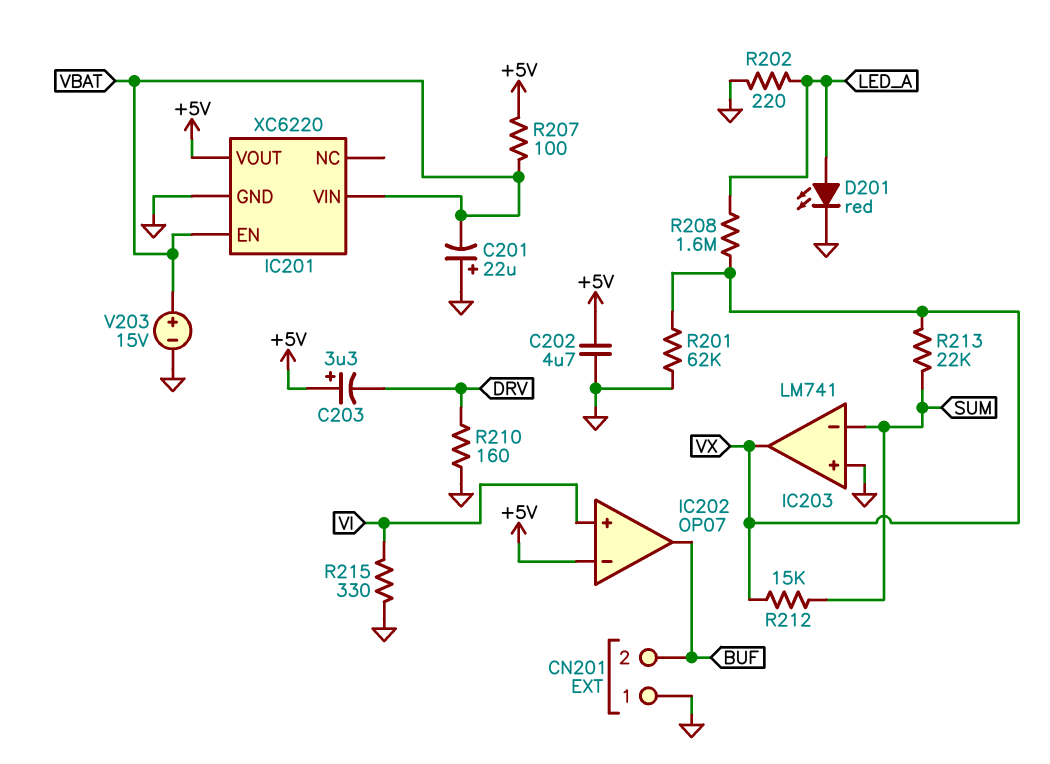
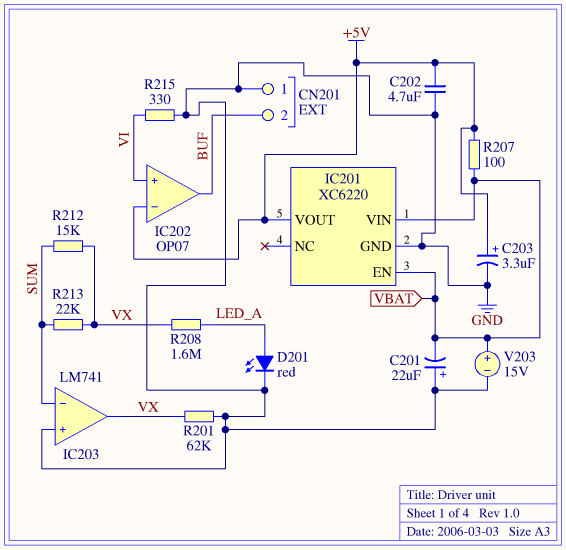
C203: 3.3uF (plus +5V, minus DRV) -> 3.3uF (plus +5V, minus GND)
R202: 220 (GND, LED_A) -> none
R210: 160 (DRV, GND) -> none

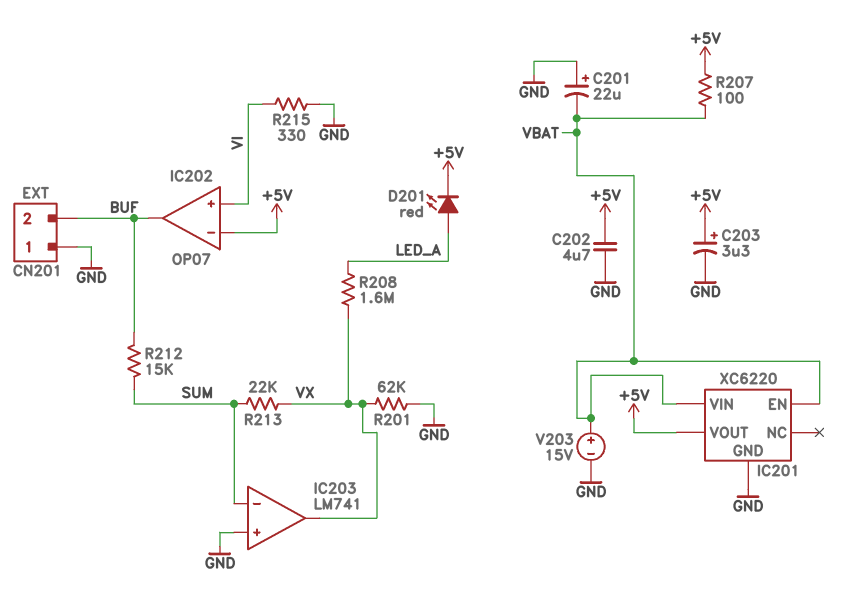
D201: LED red (A LED_A, K GND) -> LED red (A LED_A, K +5V)
R212: 15k (SUM, VX) -> 15k (BUF, SUM)

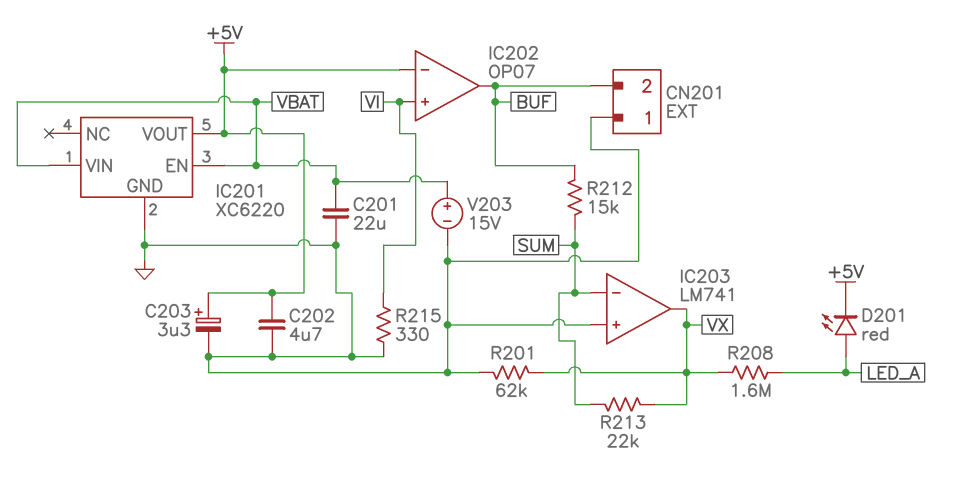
C201: 22uF (plus GND, minus VBAT) -> 22uF (GND, VBAT)
R207: 100 (+5V, VBAT) -> none

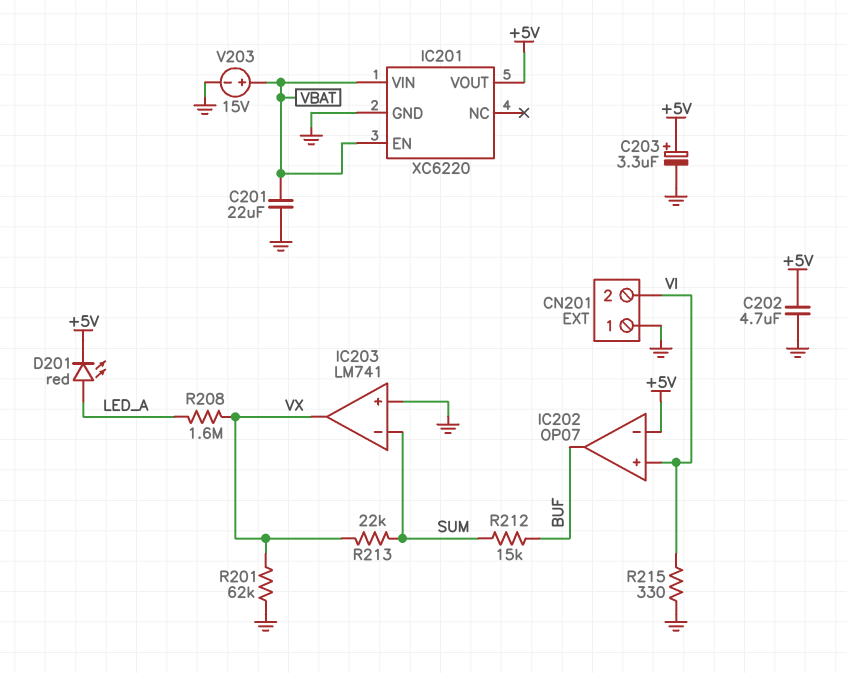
CN201 pin 2: BUF -> VI

